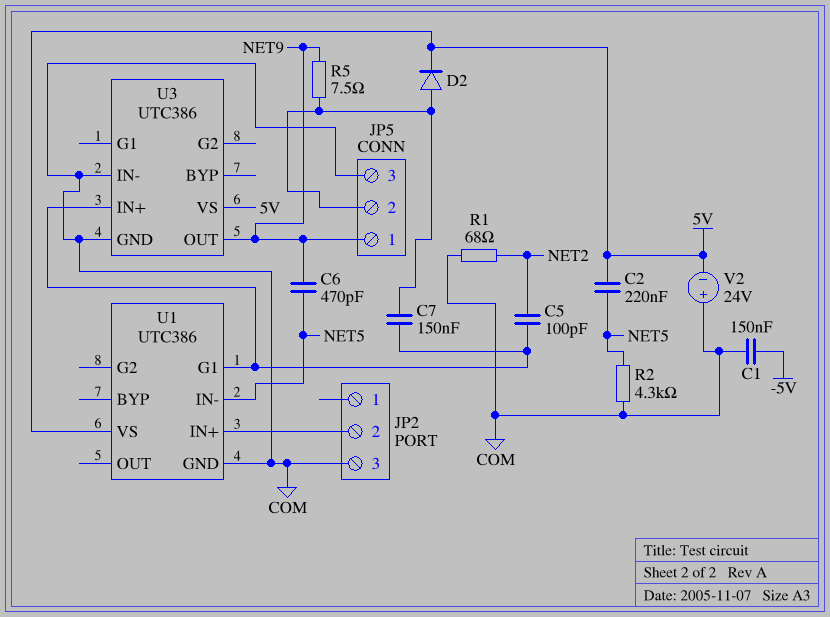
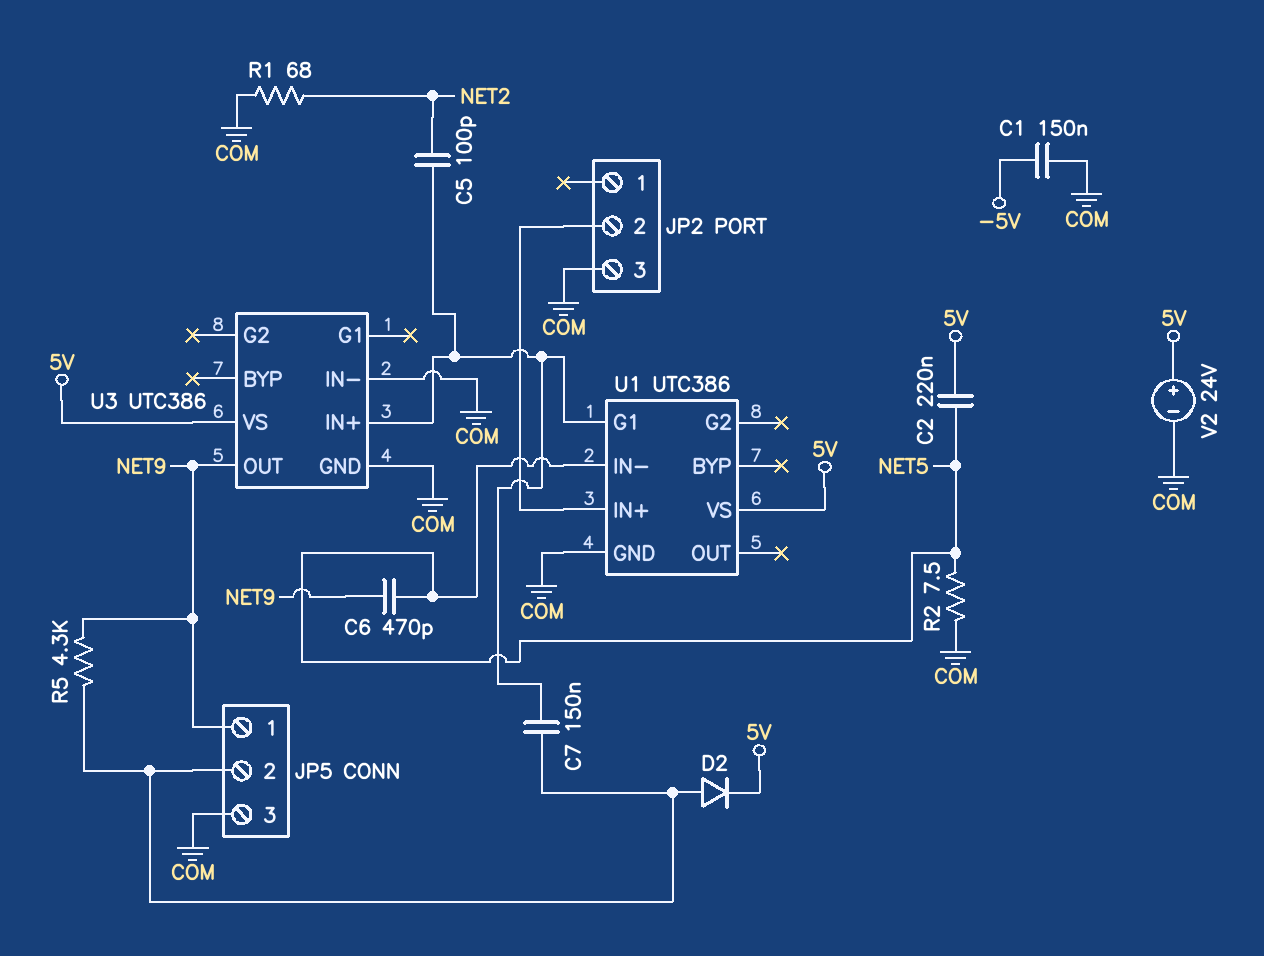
R2: 4.3k (COM, NET5) -> 7.5 (COM, NET5)
R5: 7.5 (JP5/2, NET9) -> 4.3k (JP5/2, NET9)
V2: 24V (plus COM, minus 5V) -> 24V (plus 5V, minus COM)

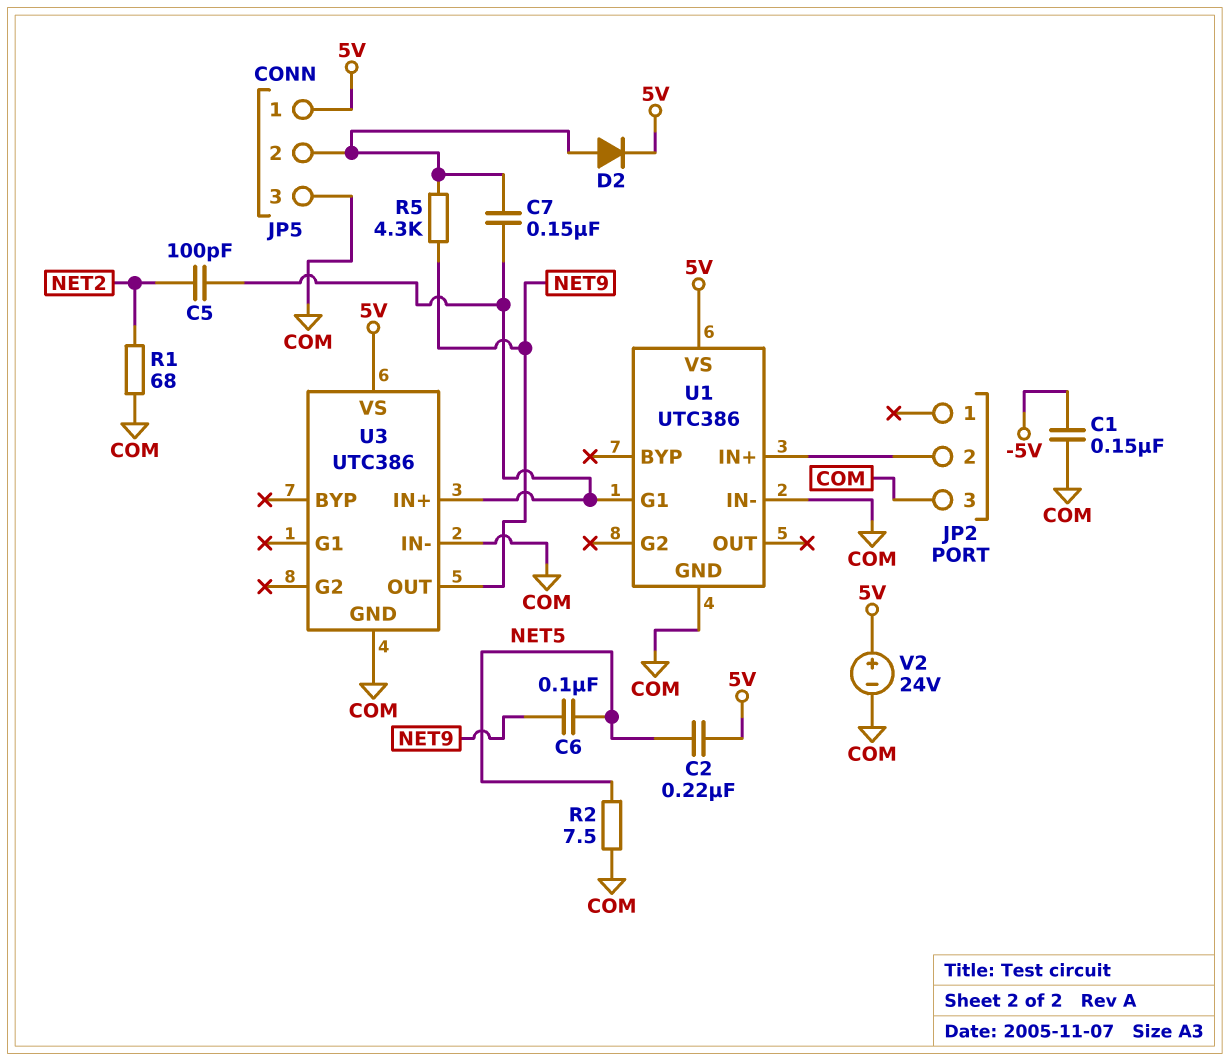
C6: 470pF (NET5, NET9) -> 100nF (NET5, NET9)
JP5 pin 1: NET9 -> 5V
U1 pin IN-: NET5 -> COM

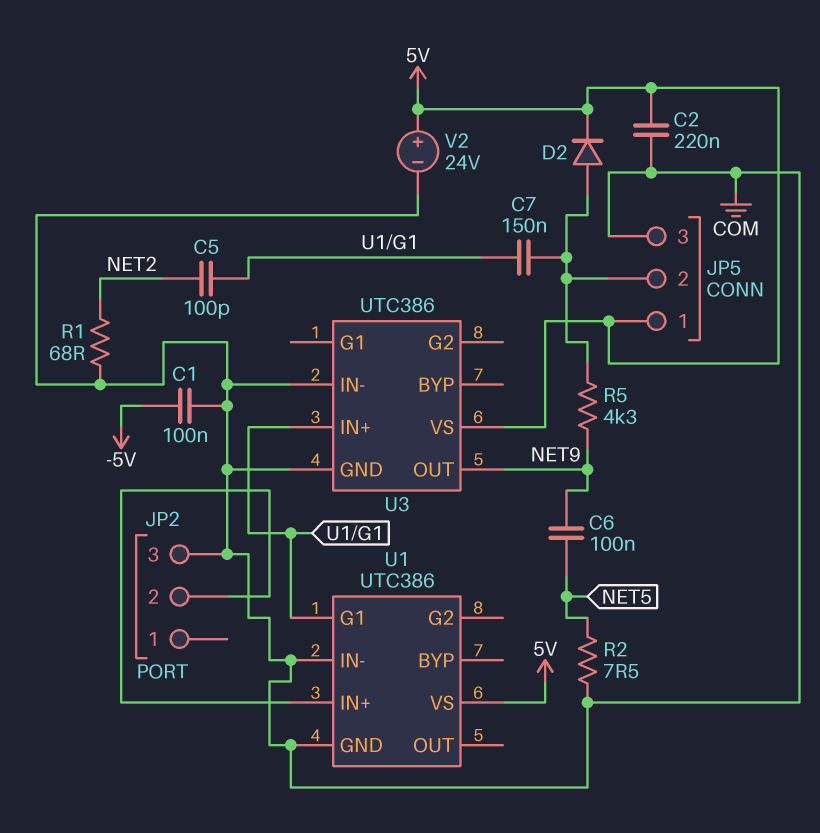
C1: 150nF (-5V, COM) -> 100nF (-5V, COM)
C2: 220nF (5V, NET5) -> 220nF (5V, COM)

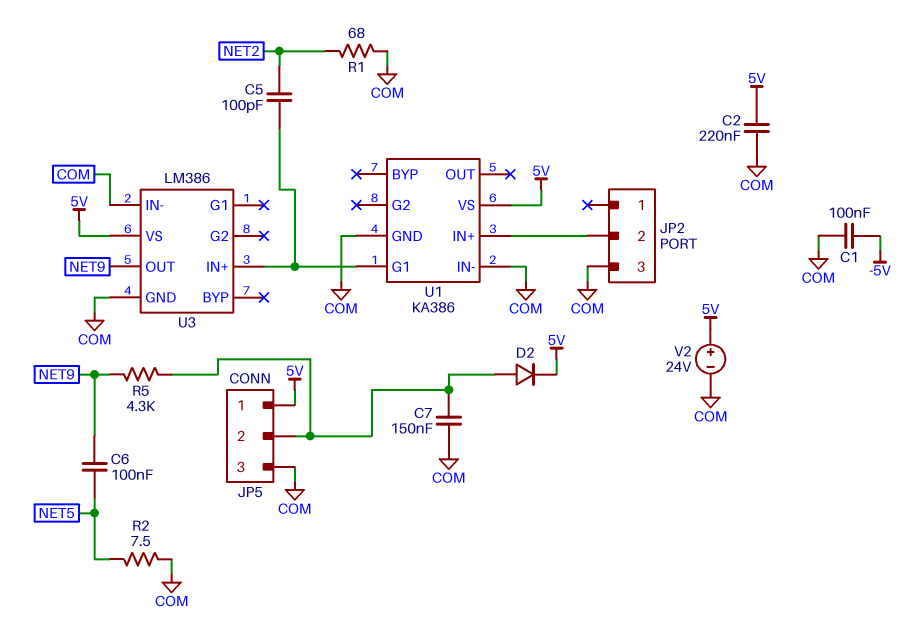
C7: 150nF (JP5/2, U1/G1) -> 150nF (COM, JP5/2)
U1: UTC386 -> KA386
U3: UTC386 -> LM386

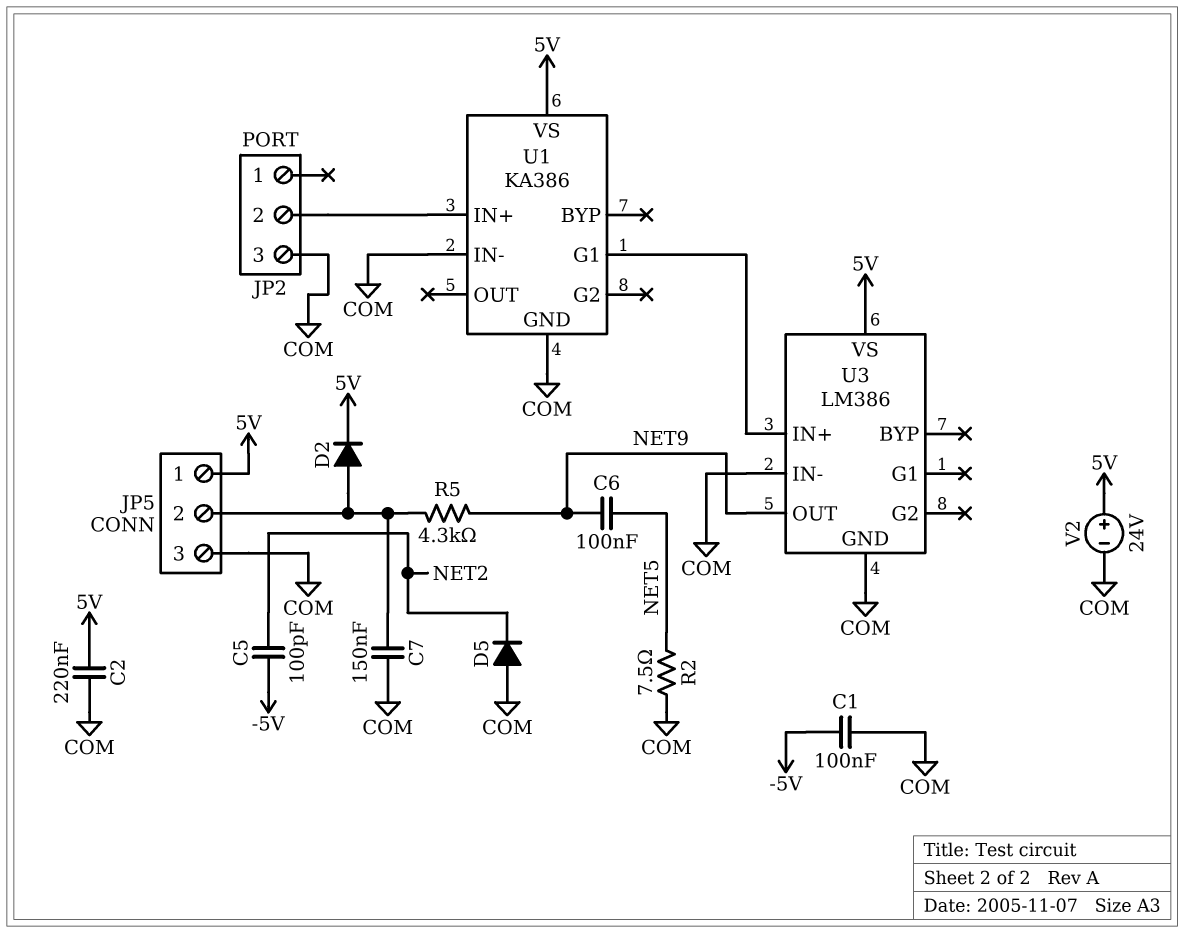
C5: 100pF (NET2, U1/G1) -> 100pF (-5V, NET2)
D5: none -> diode (A COM, K NET2)
R1: 68 (COM, NET2) -> none

